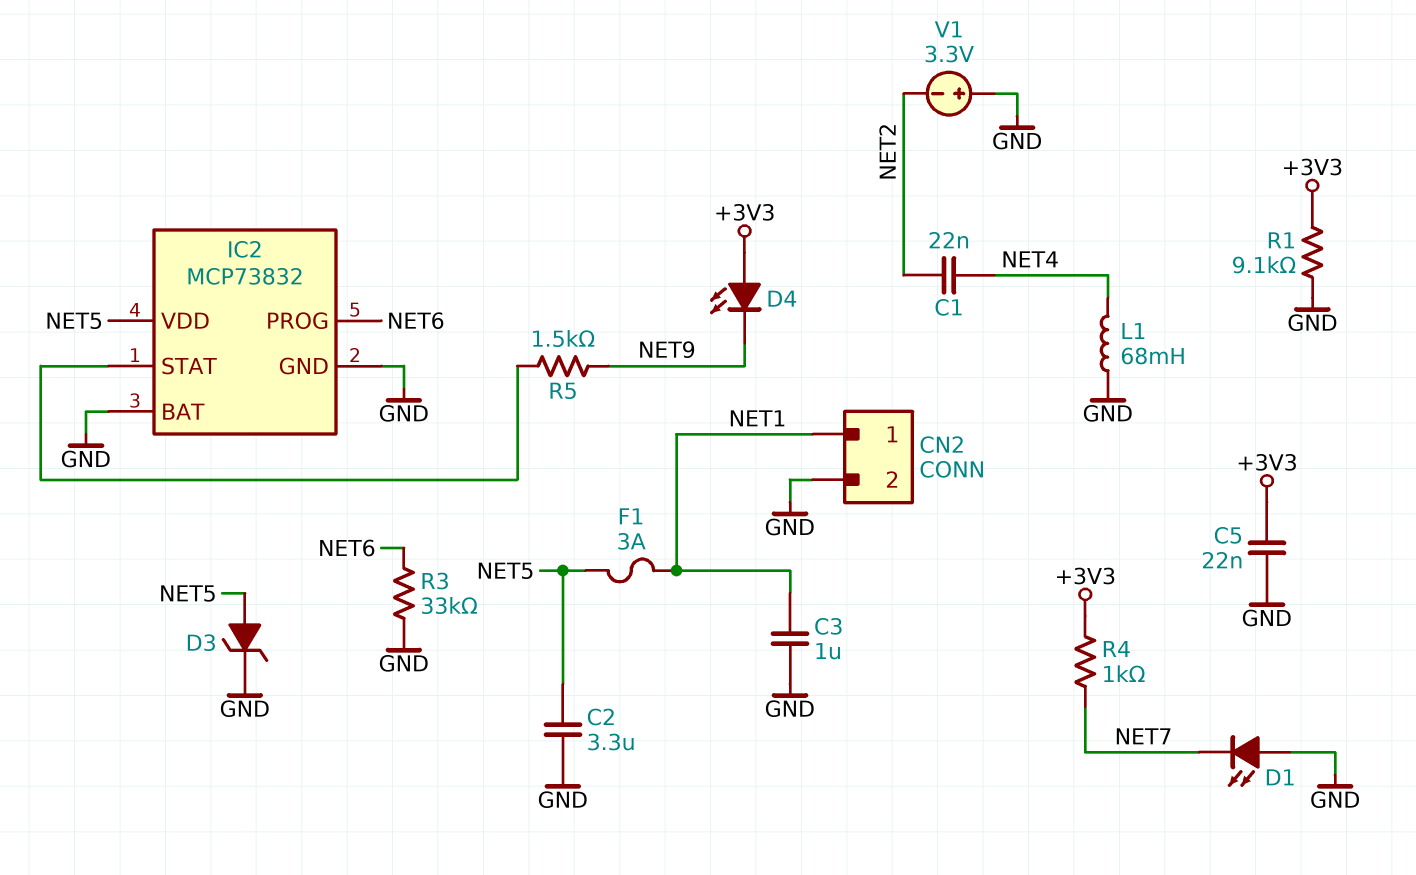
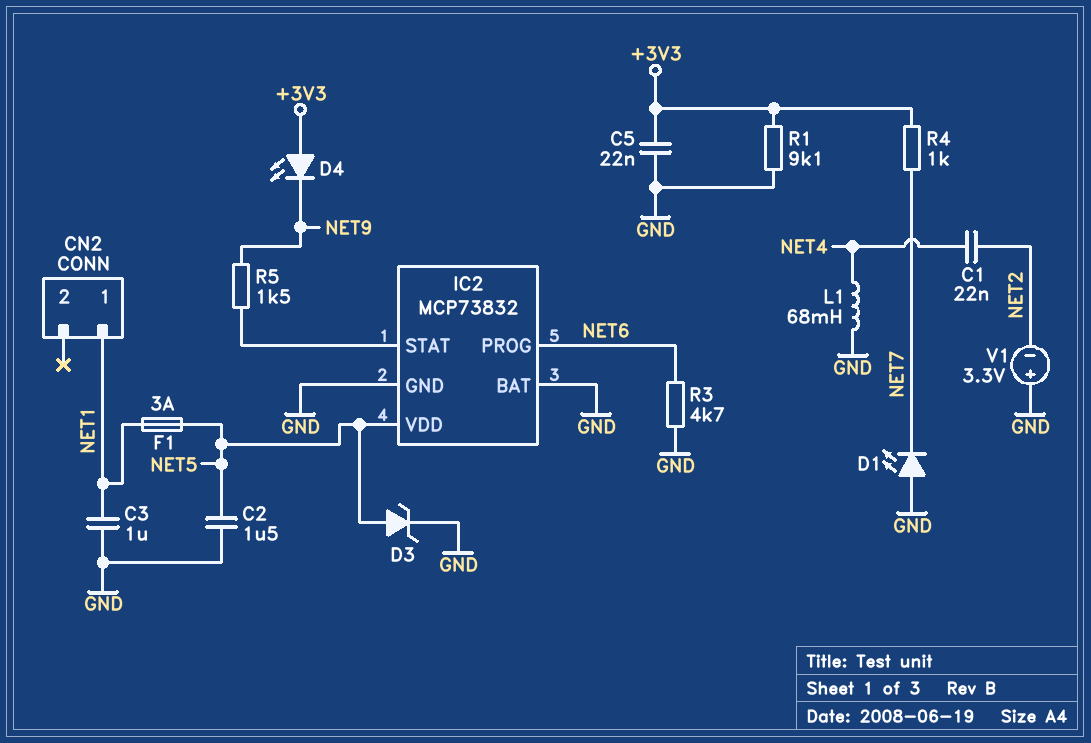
C2: 3.3uF (GND, NET5) -> 1.5uF (GND, NET5)
CN2 pin 2: GND -> none
R3: 33k (GND, NET6) -> 4.7k (GND, NET6)

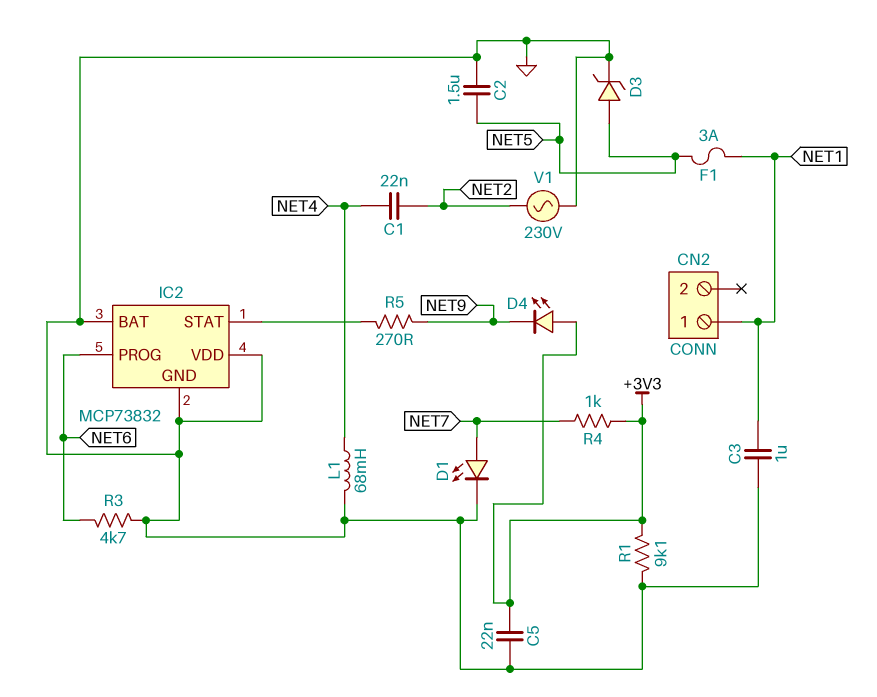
D1: LED (A GND, K NET7) -> LED (A NET7, K GND)
IC2 pin VDD: NET5 -> GND
R5: 1.5k (IC2/STAT, NET9) -> 270 (IC2/STAT, NET9)
V1: 3.3V (plus GND, minus NET2) -> AC 230V (GND, NET2)

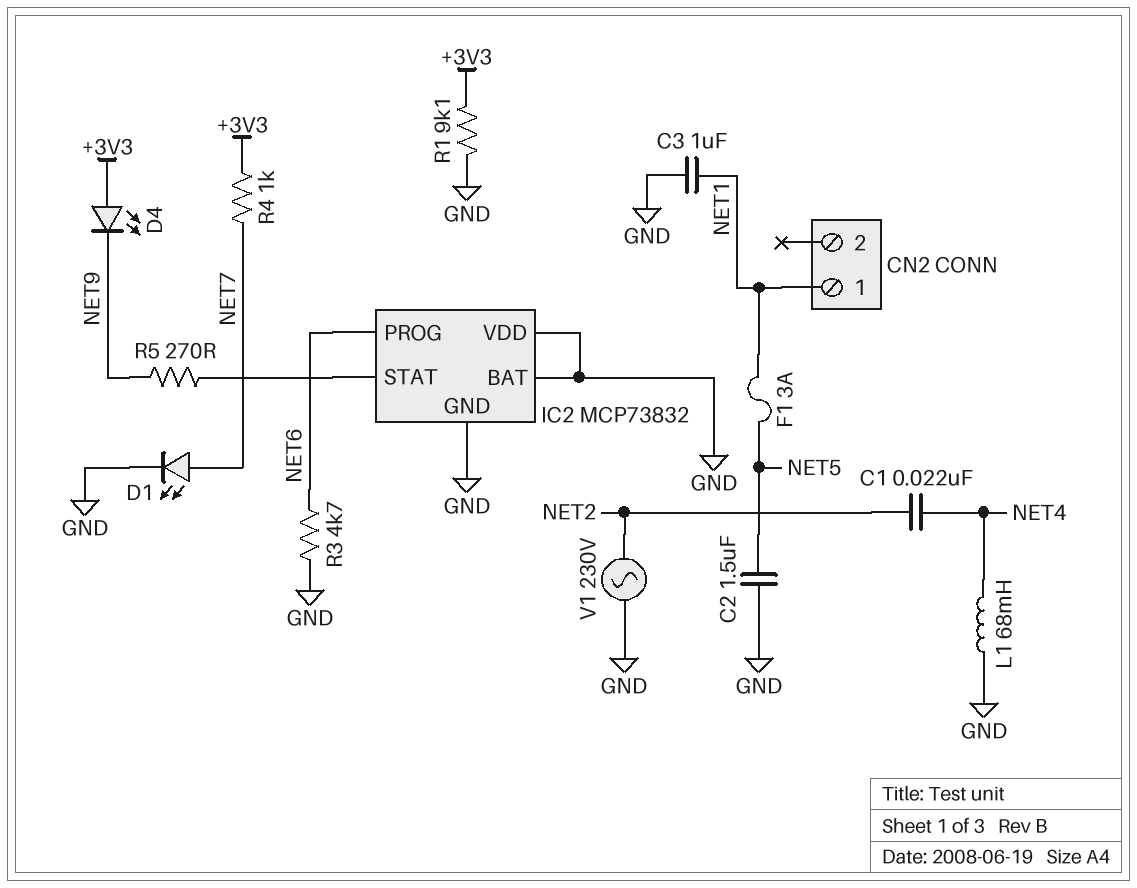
C5: 22nF (+3V3, GND) -> none
D3: zener (A NET5, K GND) -> none

